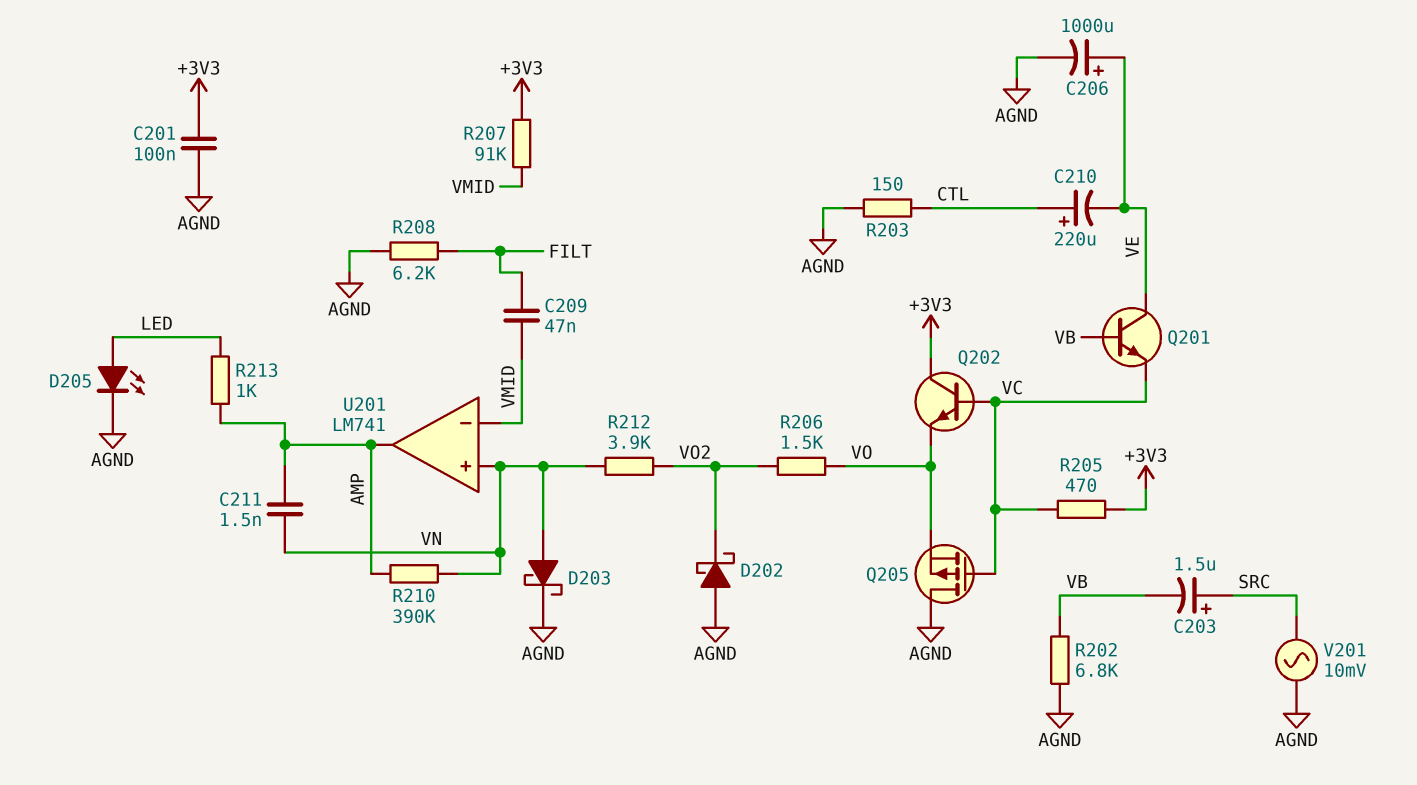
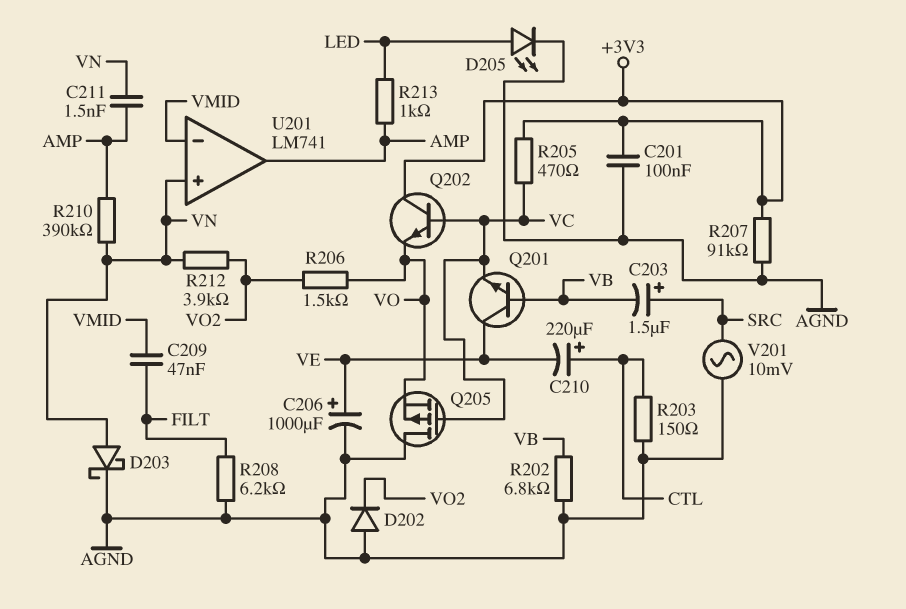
D202: schottky (A AGND, K VO2) -> diode (A AGND, K VO2)
R207: 91k (+3V3, VMID) -> 91k (+3V3, AGND)

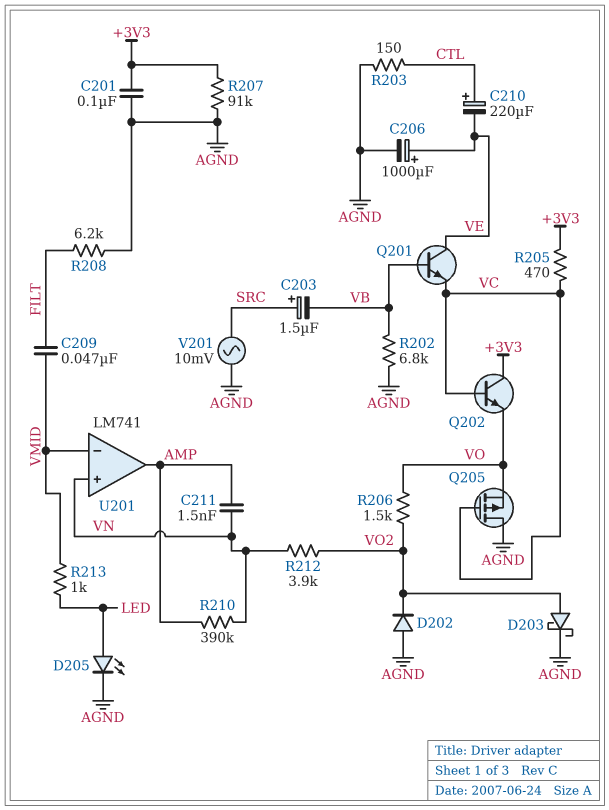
D203: schottky (A VN, K AGND) -> schottky (A VO2, K AGND)
R213: 1k (AMP, LED) -> 1k (LED, VMID)

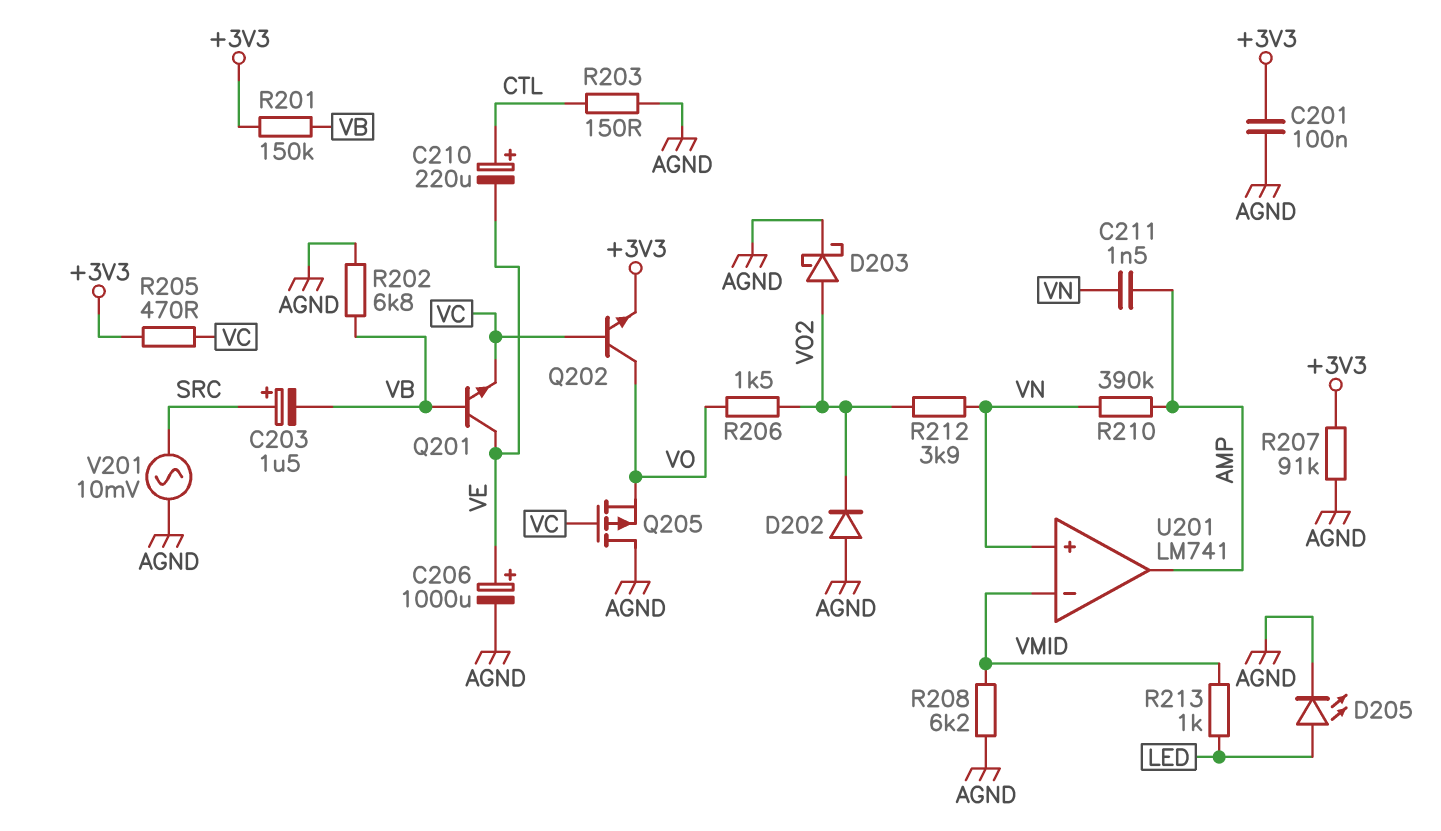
C209: 47nF (FILT, VMID) -> none
Q202: NPN (B VC, C +3V3, E VO) -> NPN (B VC, C VO, E +3V3)
R201: none -> 150k (+3V3, VB)
R208: 6.2k (AGND, FILT) -> 6.2k (AGND, VMID)

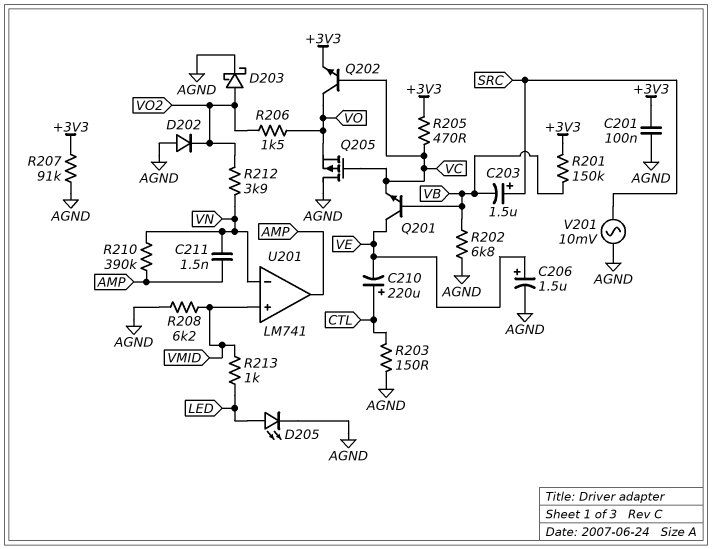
C206: 1000uF (plus VE, minus AGND) -> 1.5uF (plus VE, minus AGND)
U201 pin in+: VN -> VMID
U201 pin in-: VMID -> VN

